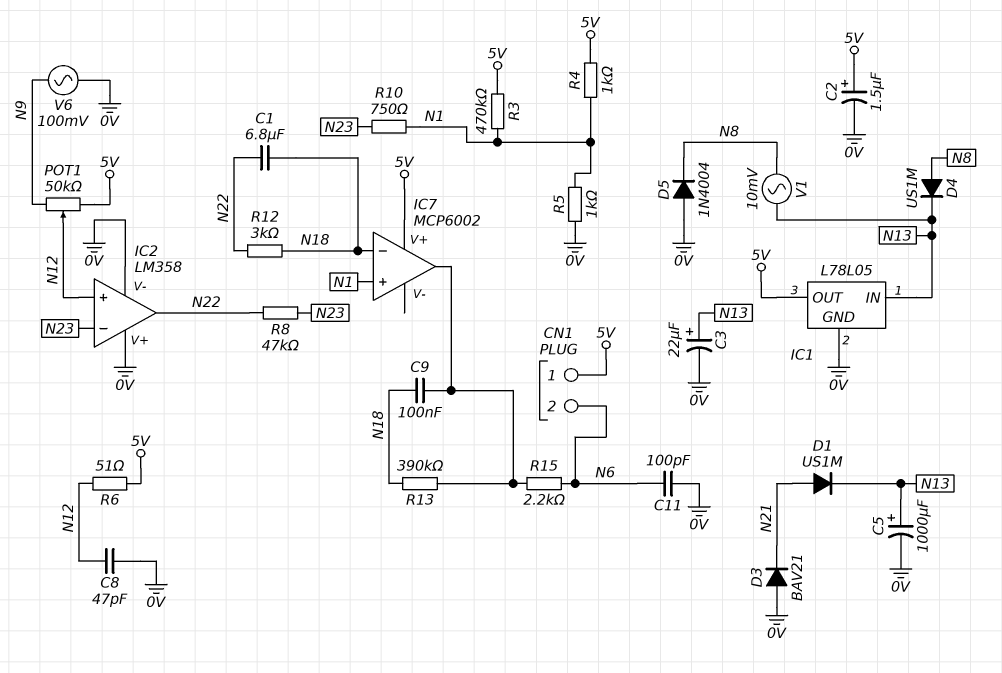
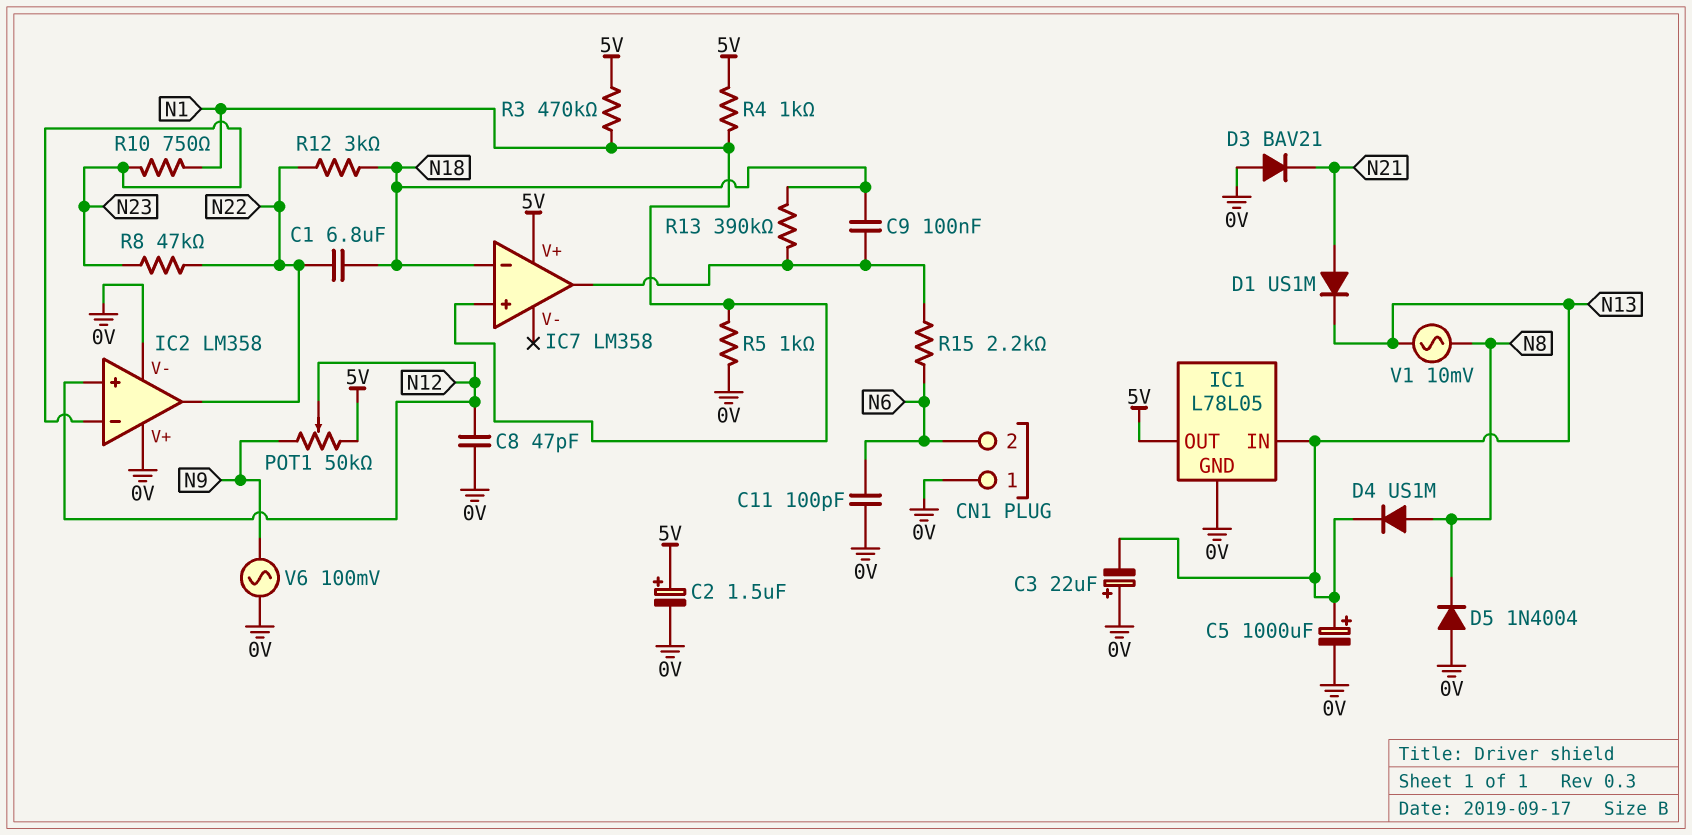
C3: 22uF (plus N13, minus 0V) -> 22uF (plus 0V, minus N13)
CN1 pin 1: 5V -> 0V
IC7: MCP6002 -> LM358
R6: 51 (5V, N12) -> none

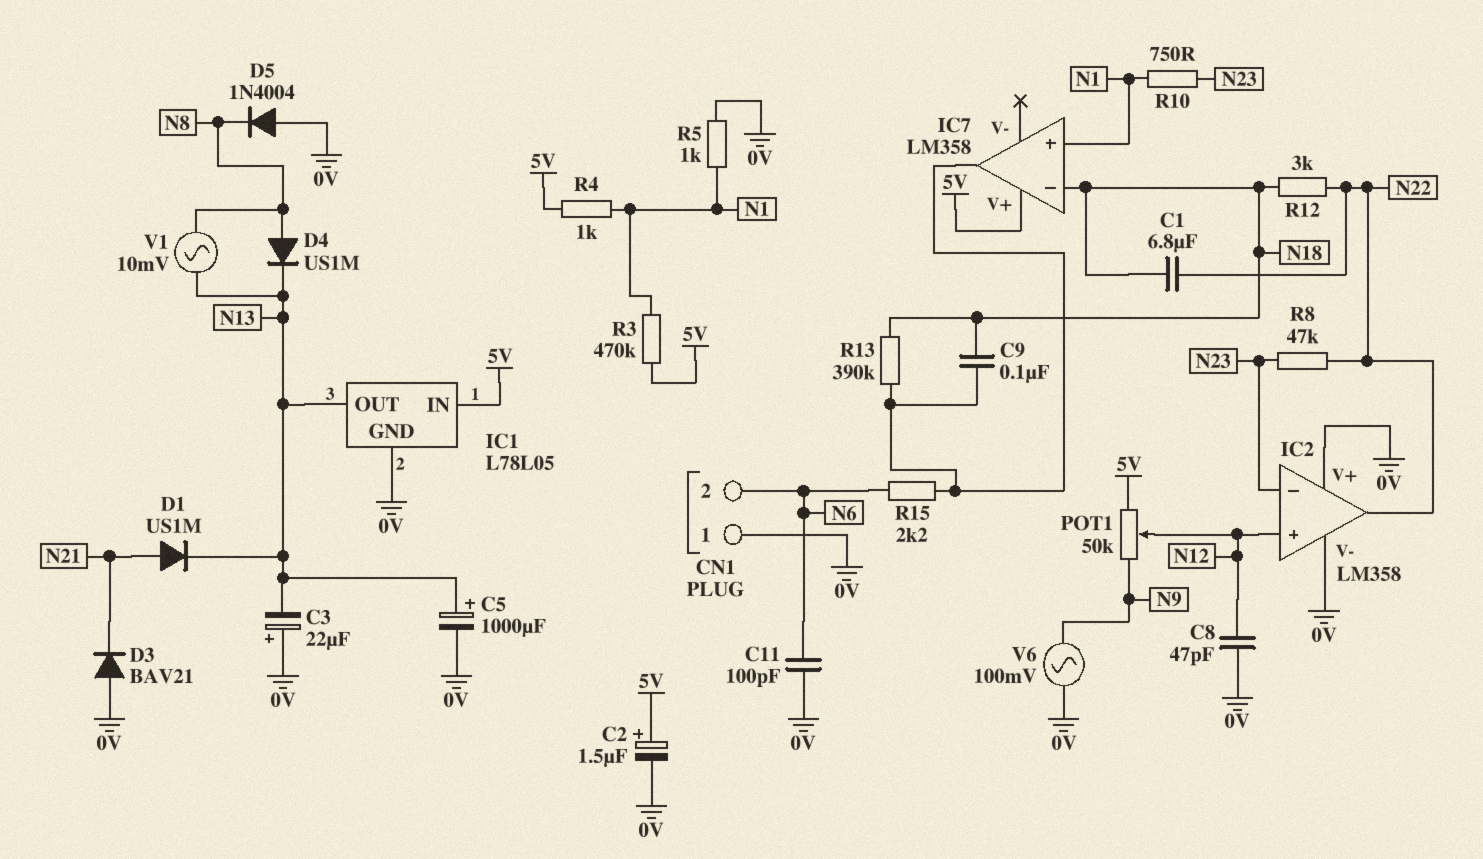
IC1 pin IN: N13 -> 5V
IC1 pin OUT: 5V -> N13

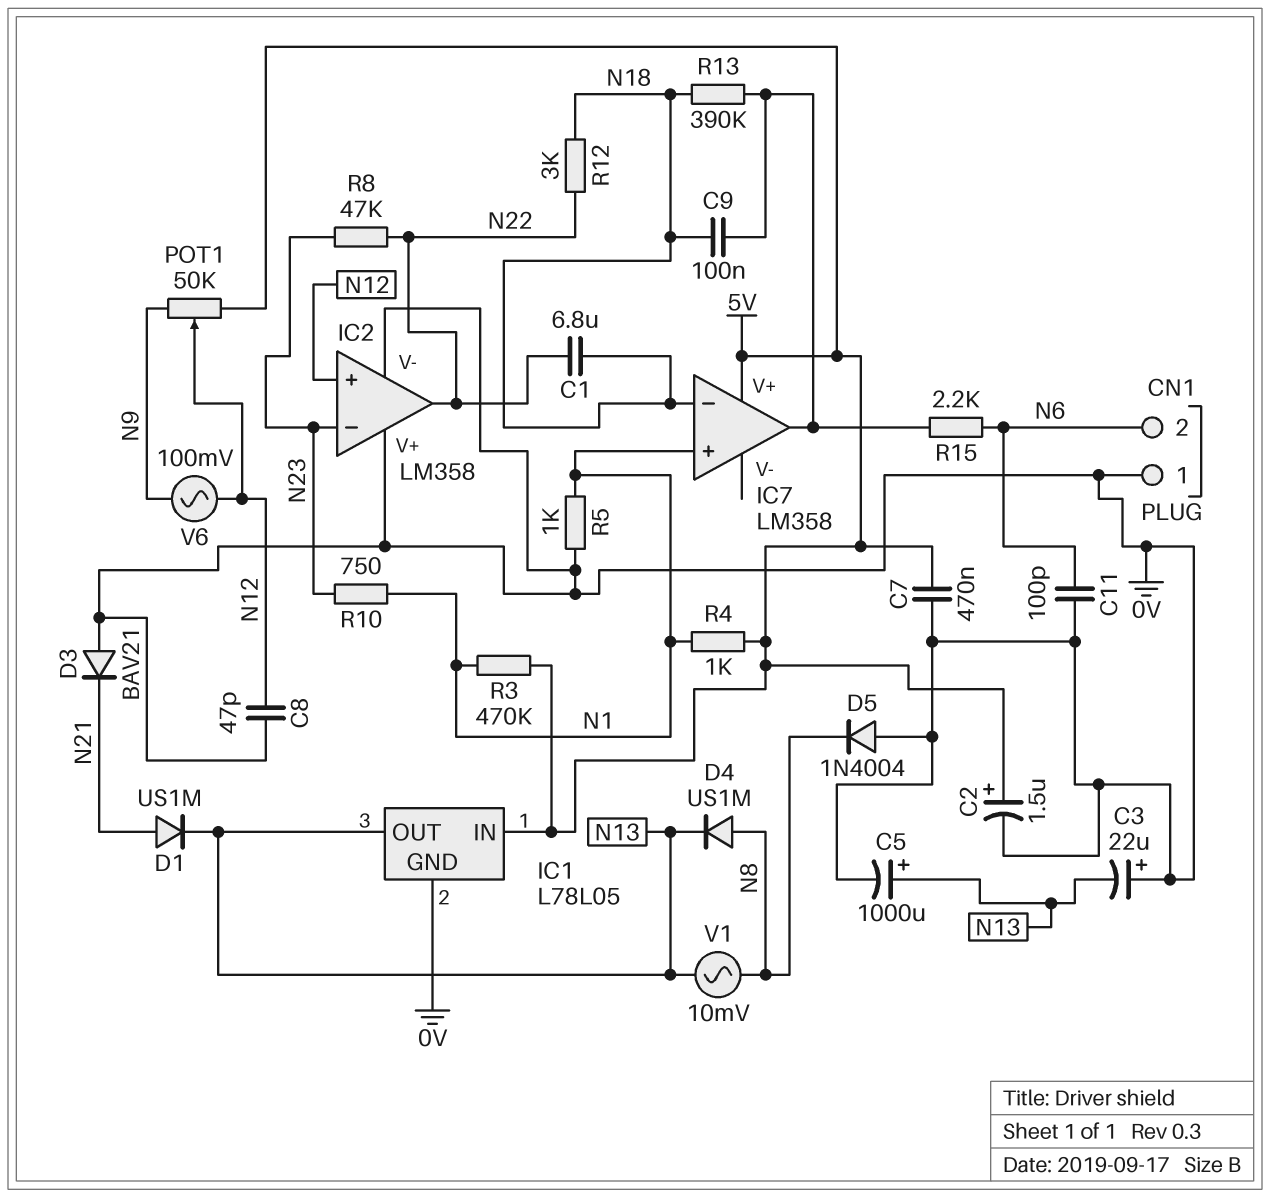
C7: none -> 470nF (0V, 5V)
V6: AC 100mV (0V, N9) -> AC 100mV (N9, N12)

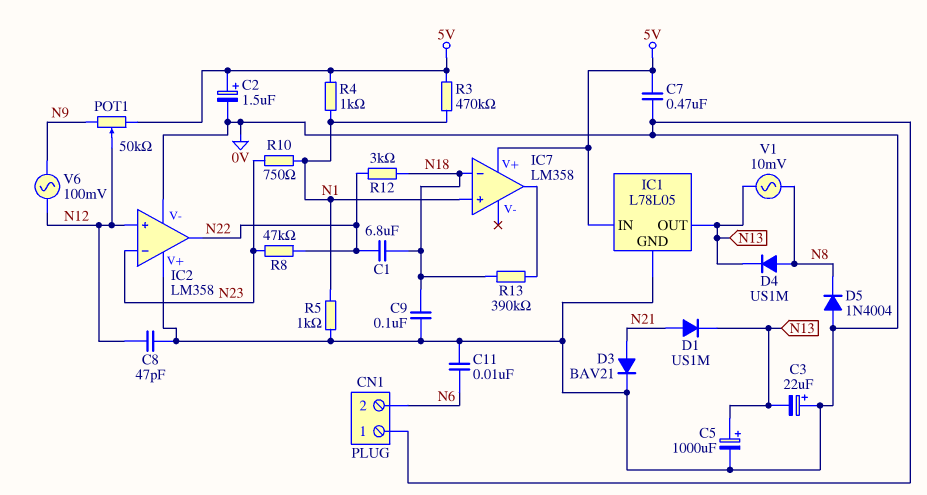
C9: 100nF (IC7/out, N18) -> 100nF (0V, N18)
C11: 100pF (0V, N6) -> 10nF (0V, N6)
D3: diode BAV21 (A 0V, K N21) -> diode BAV21 (A N21, K 0V)
R15: 2.2k (IC7/out, N6) -> none

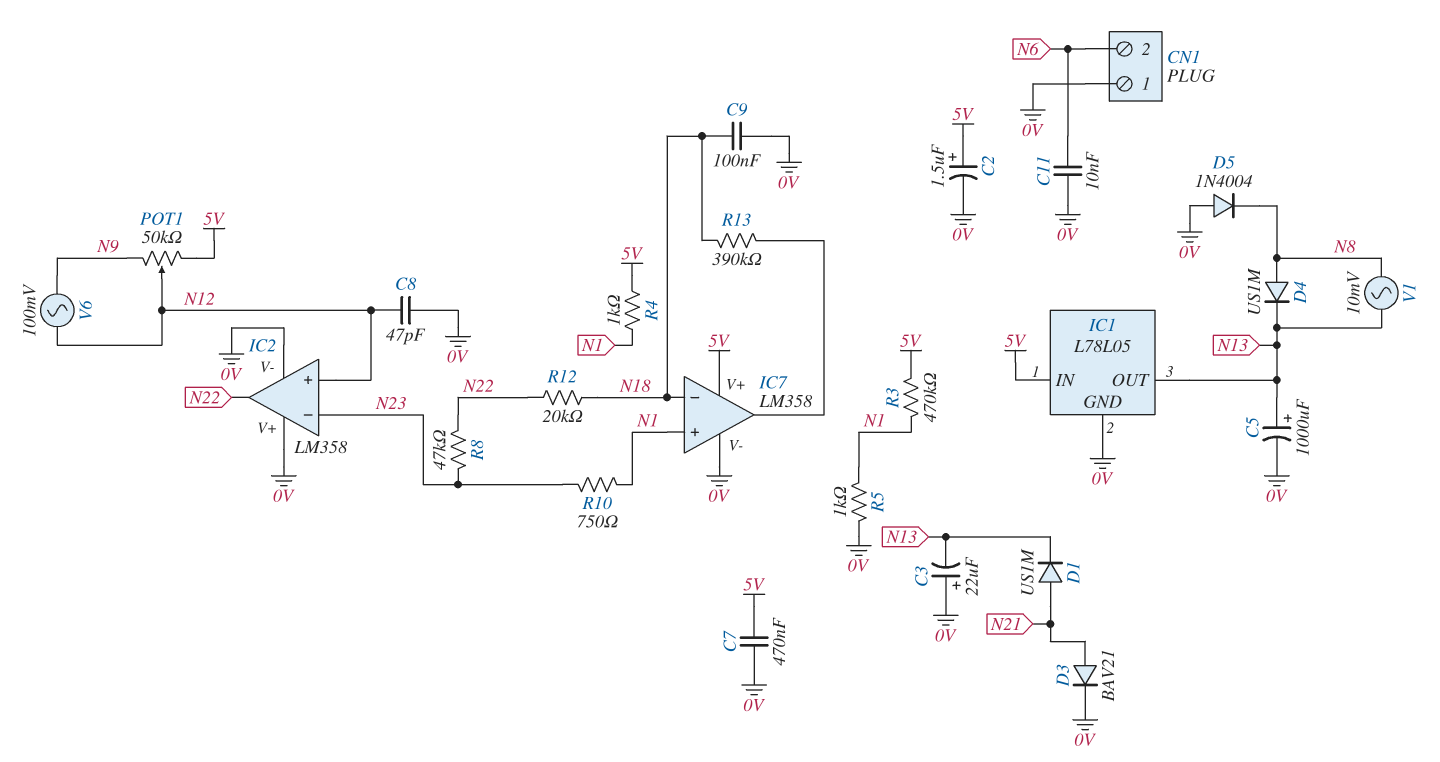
C1: 6.8uF (N18, N22) -> none
IC7 pin V-: none -> 0V
R12: 3k (N18, N22) -> 20k (N18, N22)

